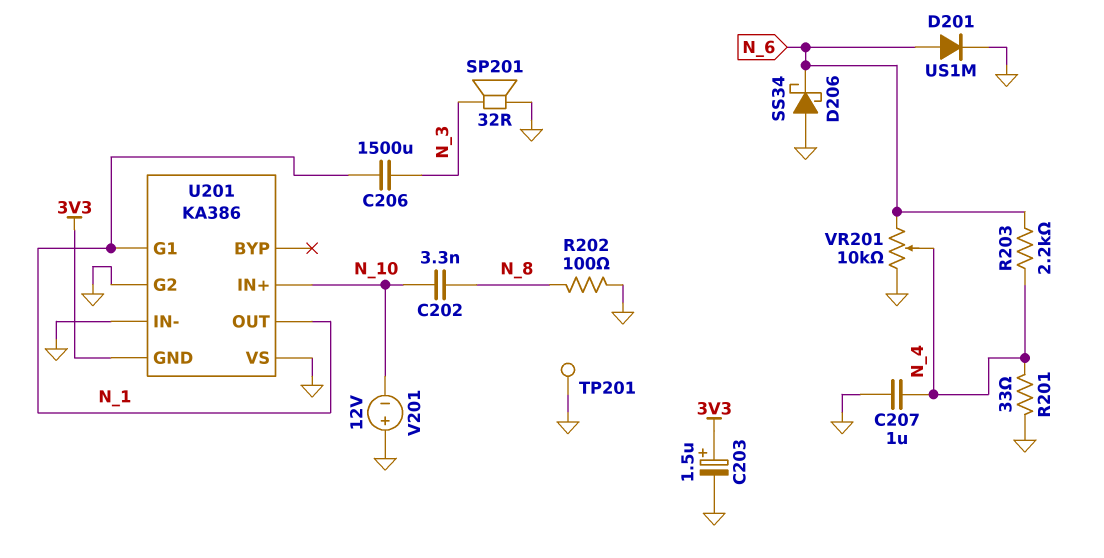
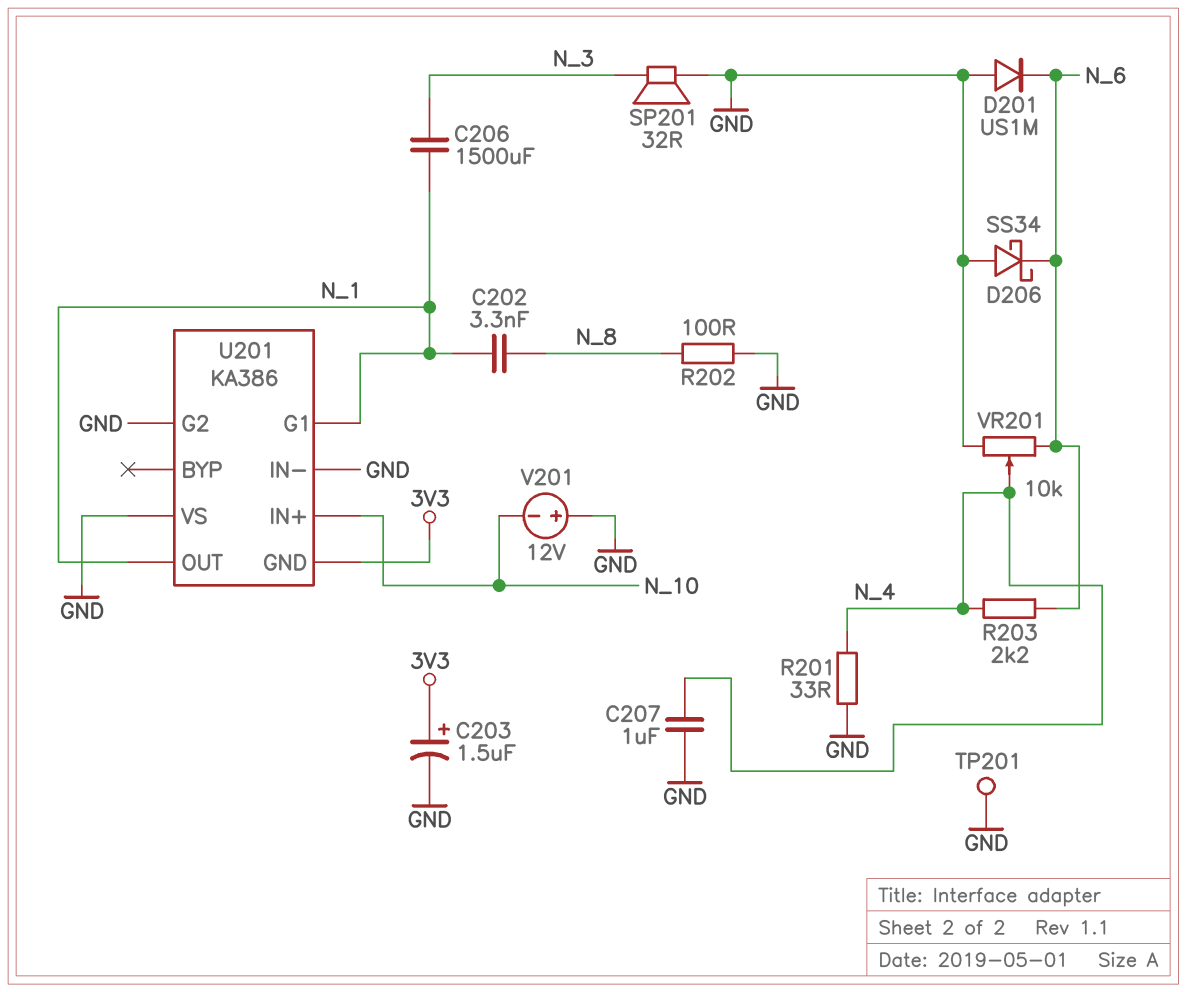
C202: 3.3nF (N_8, N_10) -> 3.3nF (N_1, N_8)
D201: diode US1M (A N_6, K GND) -> diode US1M (A GND, K N_6)

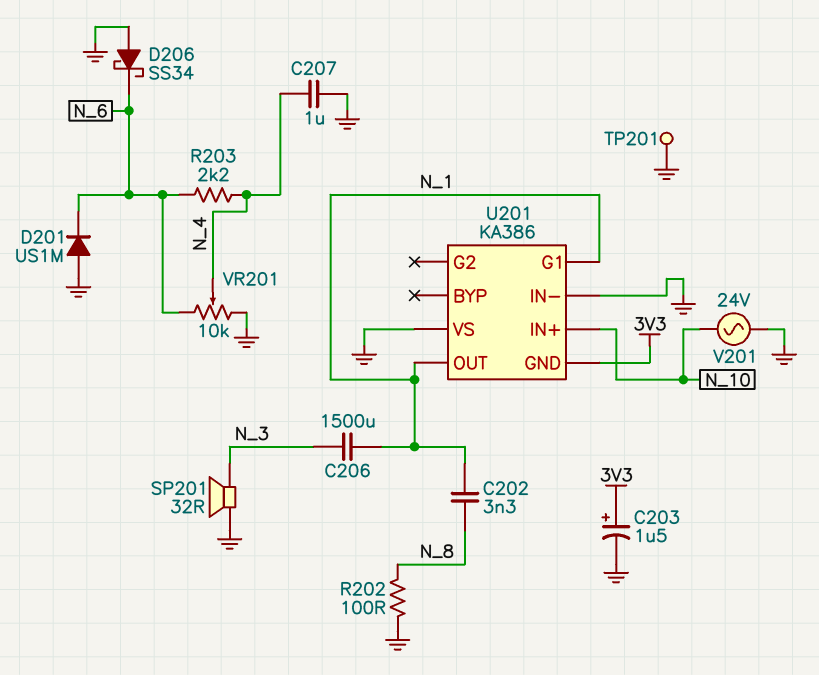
R201: 33 (GND, N_4) -> none
U201 pin G2: GND -> none
V201: 12V (plus GND, minus N_10) -> AC 24V (GND, N_10)

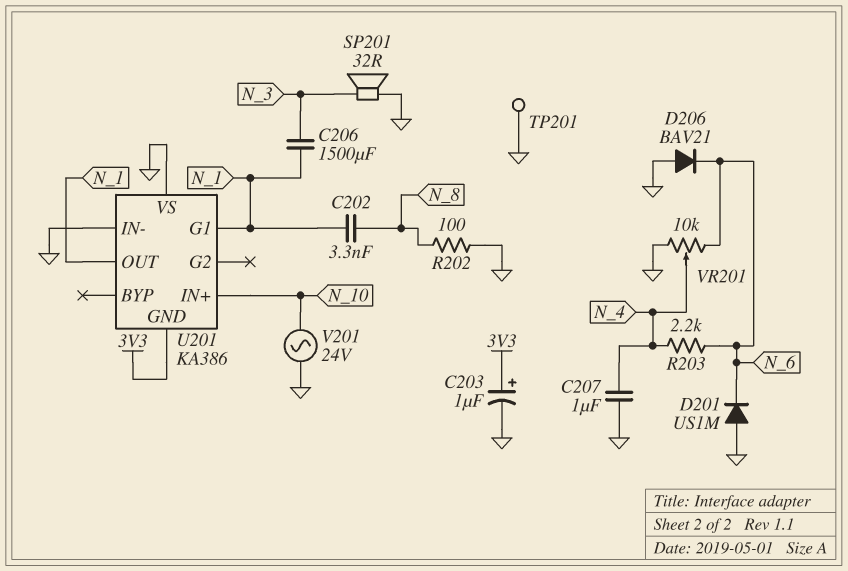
C203: 1.5uF (plus 3V3, minus GND) -> 1uF (plus 3V3, minus GND)
D206: schottky SS34 (A GND, K N_6) -> diode BAV21 (A GND, K N_6)

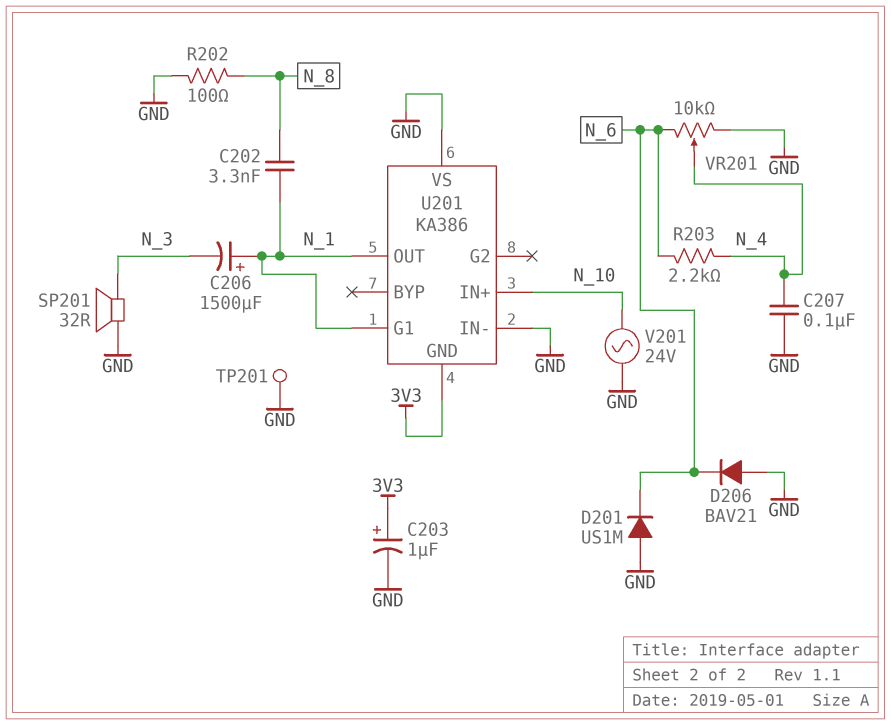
C206: 1500uF (N_1, N_3) -> 1500uF (plus N_1, minus N_3)
C207: 1uF (GND, N_4) -> 100nF (GND, N_4)

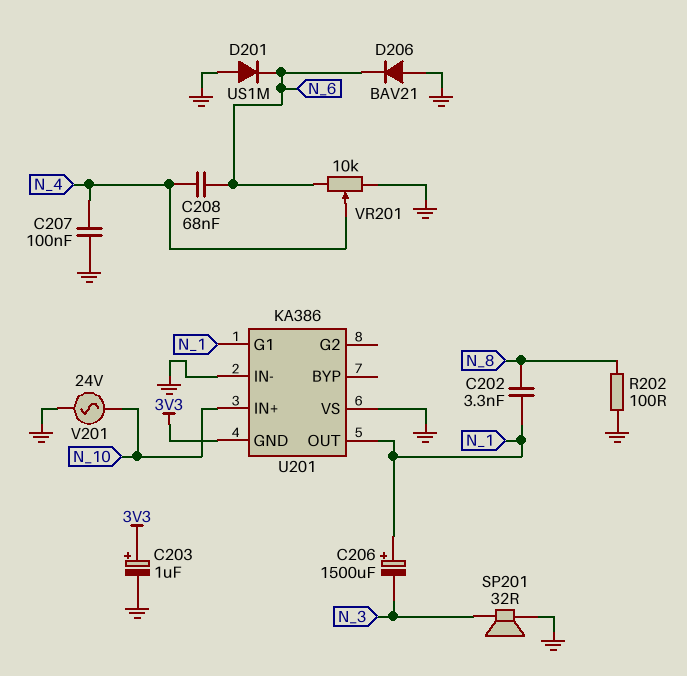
C208: none -> 68nF (N_4, N_6)
R203: 2.2k (N_4, N_6) -> none
TP201: test point (GND) -> none

